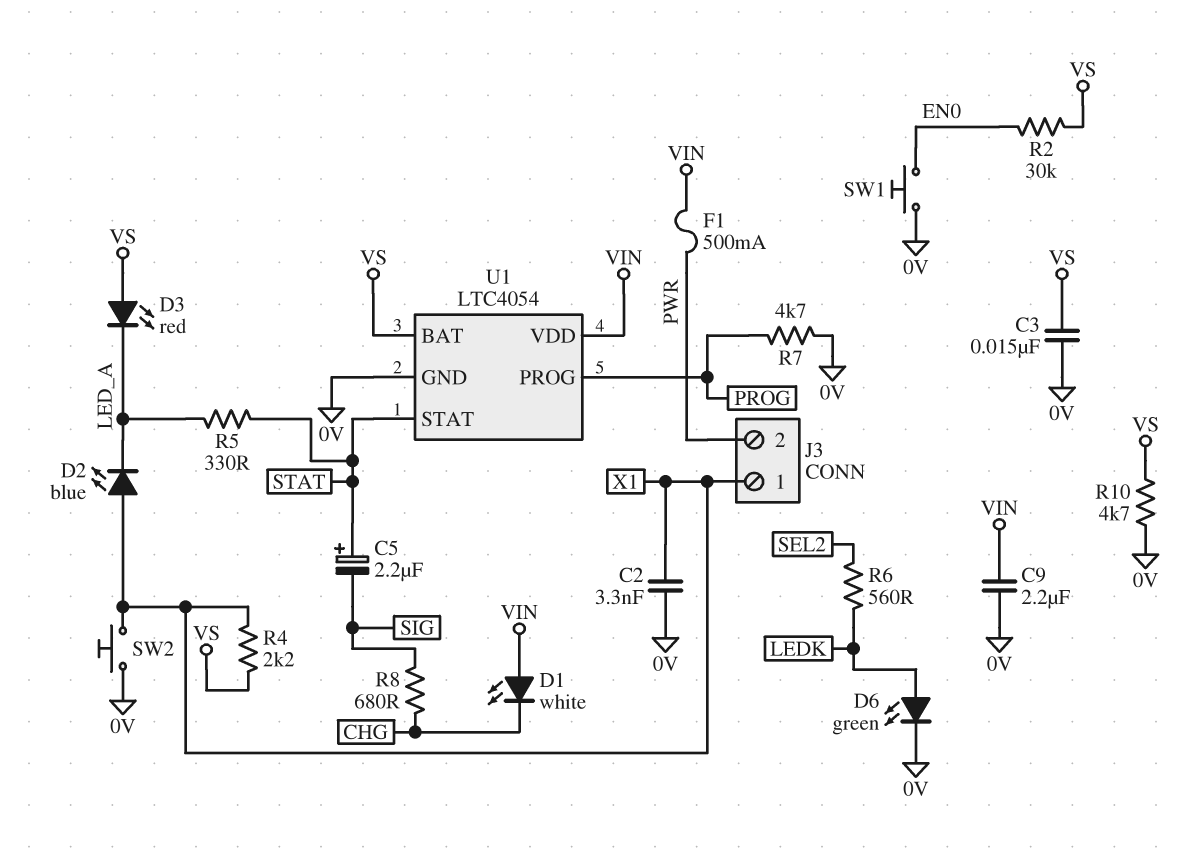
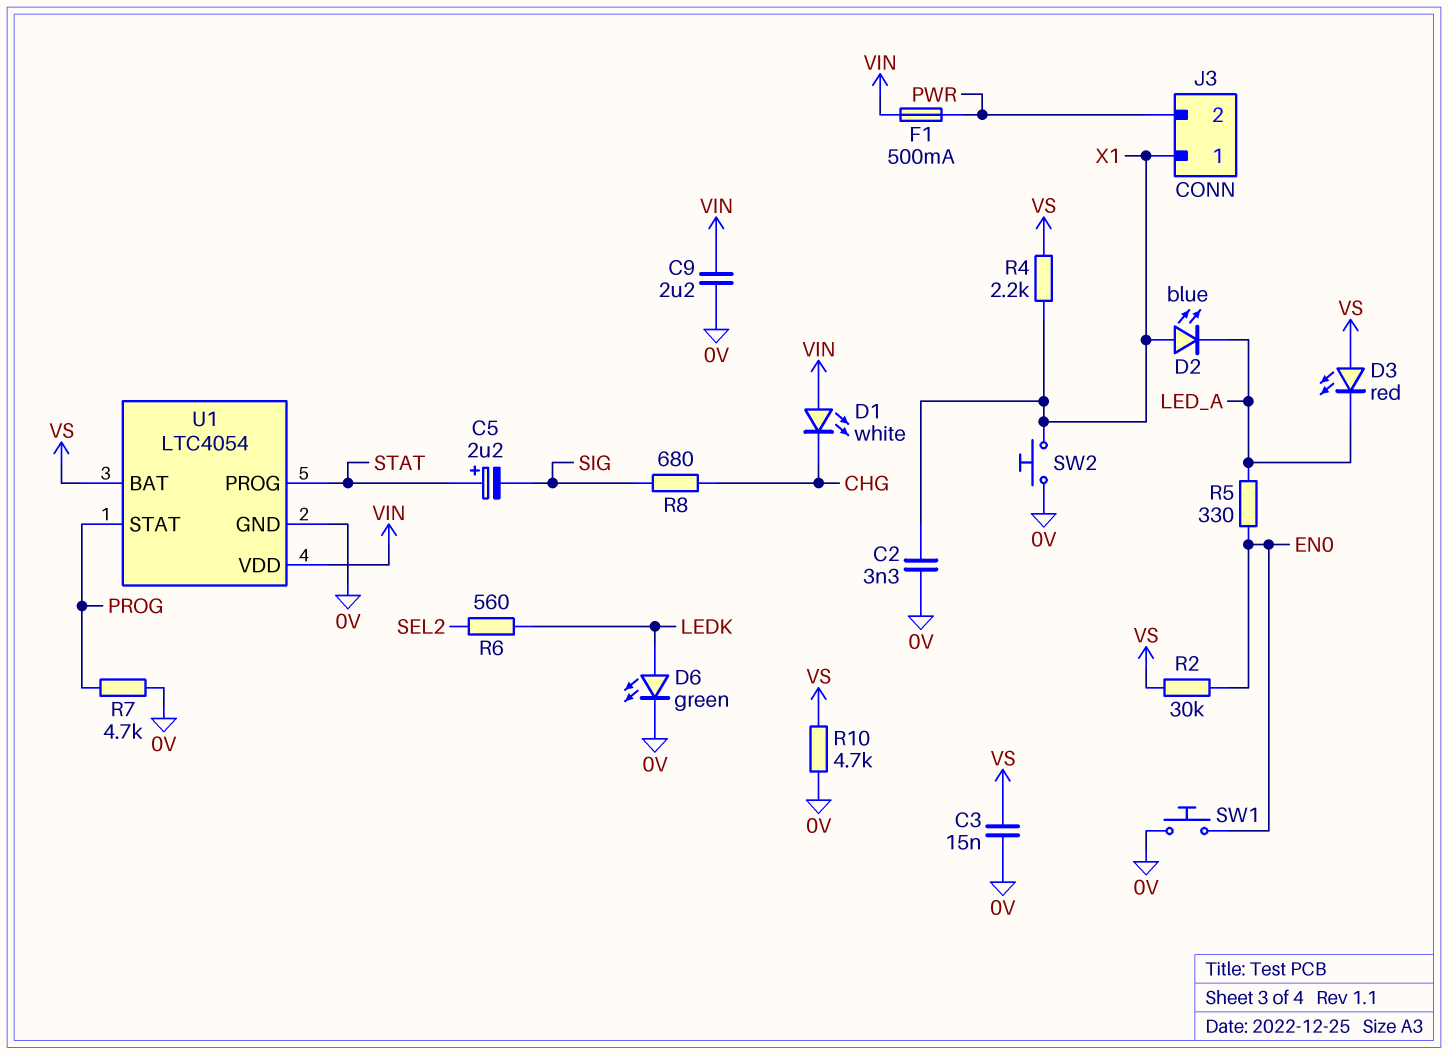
R5: 330 (LED_A, STAT) -> 330 (EN0, LED_A)
U1 pin PROG: PROG -> STAT
U1 pin STAT: STAT -> PROG

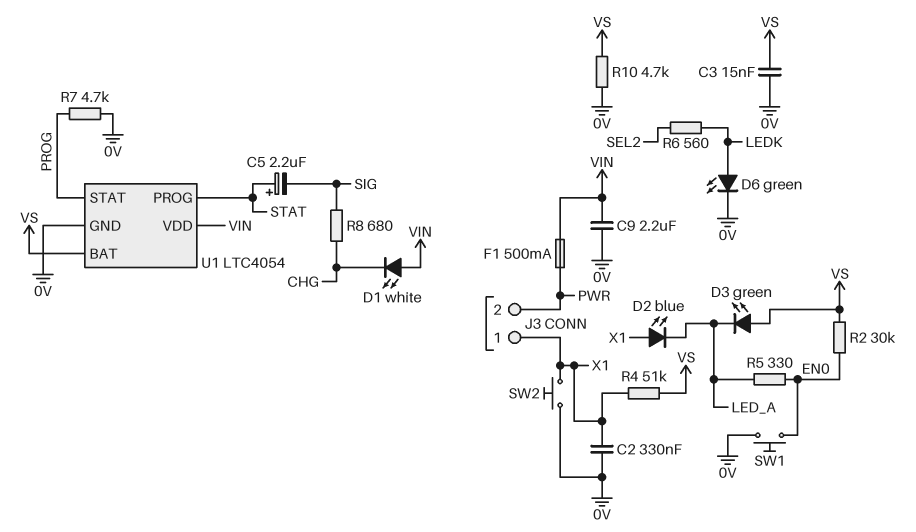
C2: 3.3nF (0V, X1) -> 330nF (0V, X1)
D3: LED red (A VS, K LED_A) -> LED green (A VS, K LED_A)
R4: 2.2k (VS, X1) -> 51k (VS, X1)

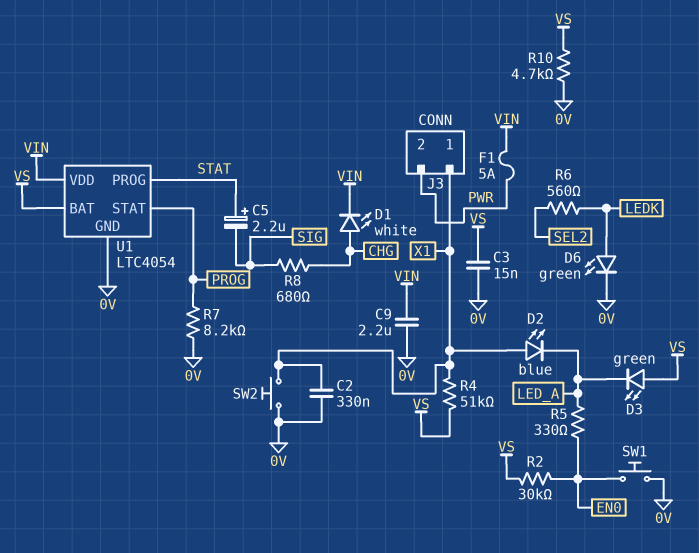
D1: LED white (A VIN, K CHG) -> LED white (A CHG, K VIN)
F1: 500mA (PWR, VIN) -> 5A (PWR, VIN)
R7: 4.7k (0V, PROG) -> 8.2k (0V, PROG)

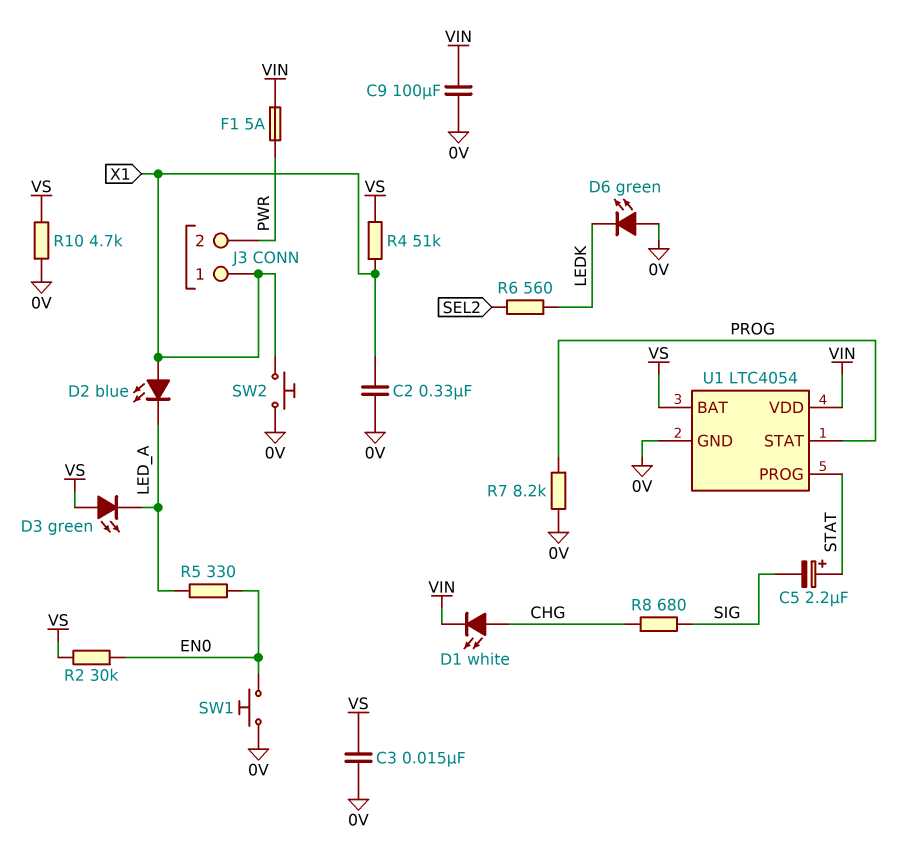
C9: 2.2uF (0V, VIN) -> 100uF (0V, VIN)
D6: LED green (A LEDK, K 0V) -> LED green (A 0V, K LEDK)

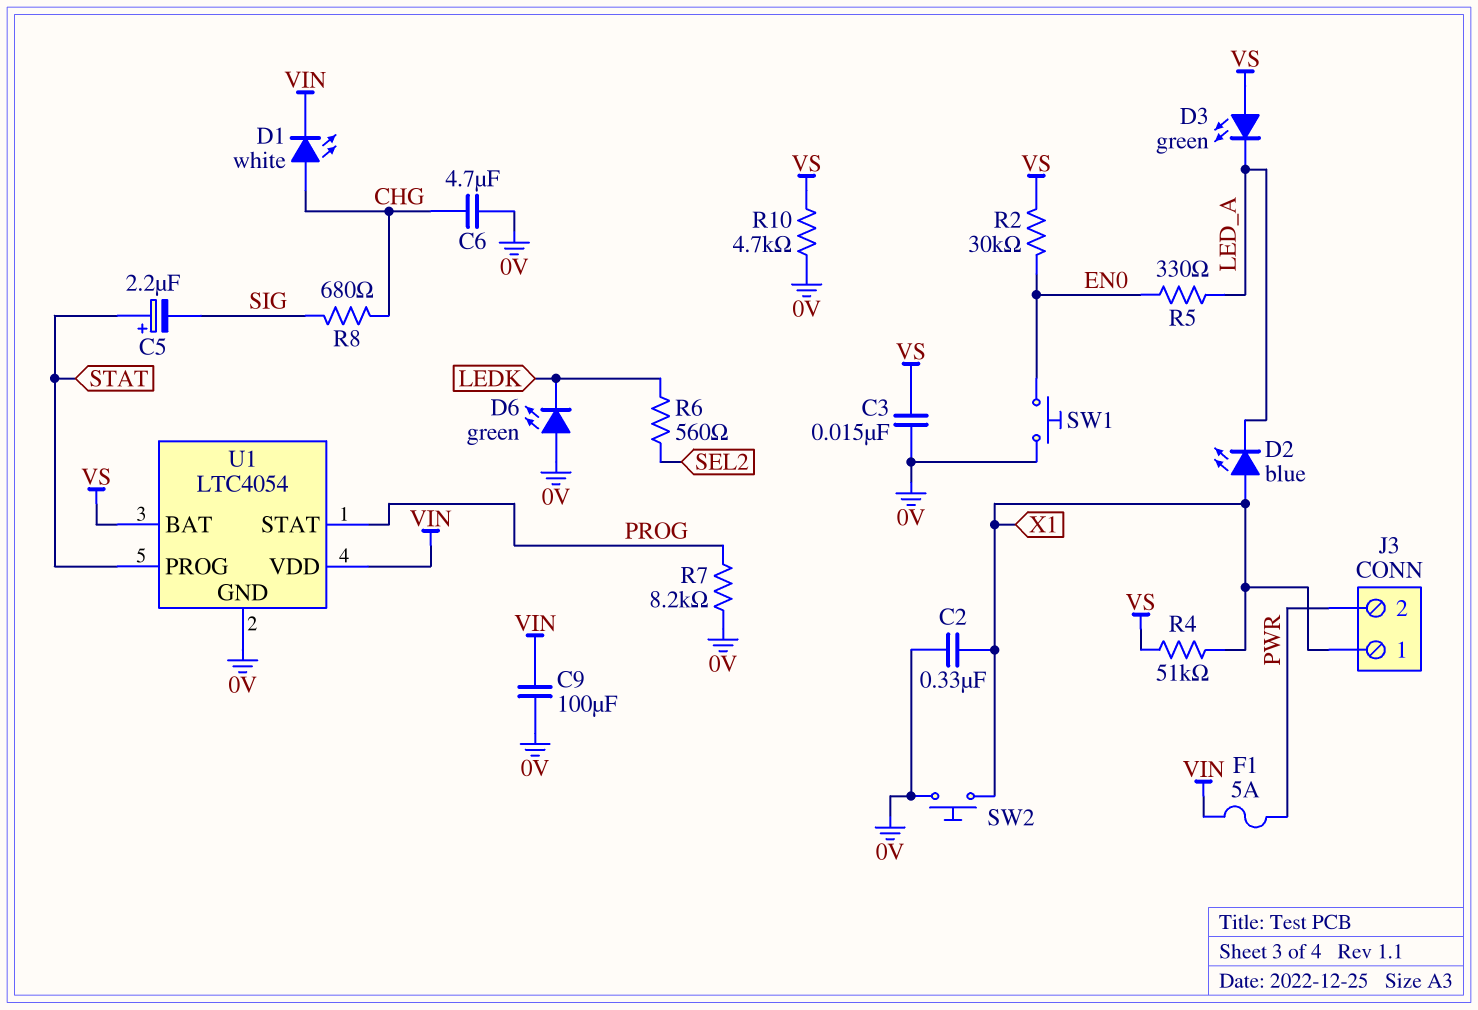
C6: none -> 4.7uF (0V, CHG)

